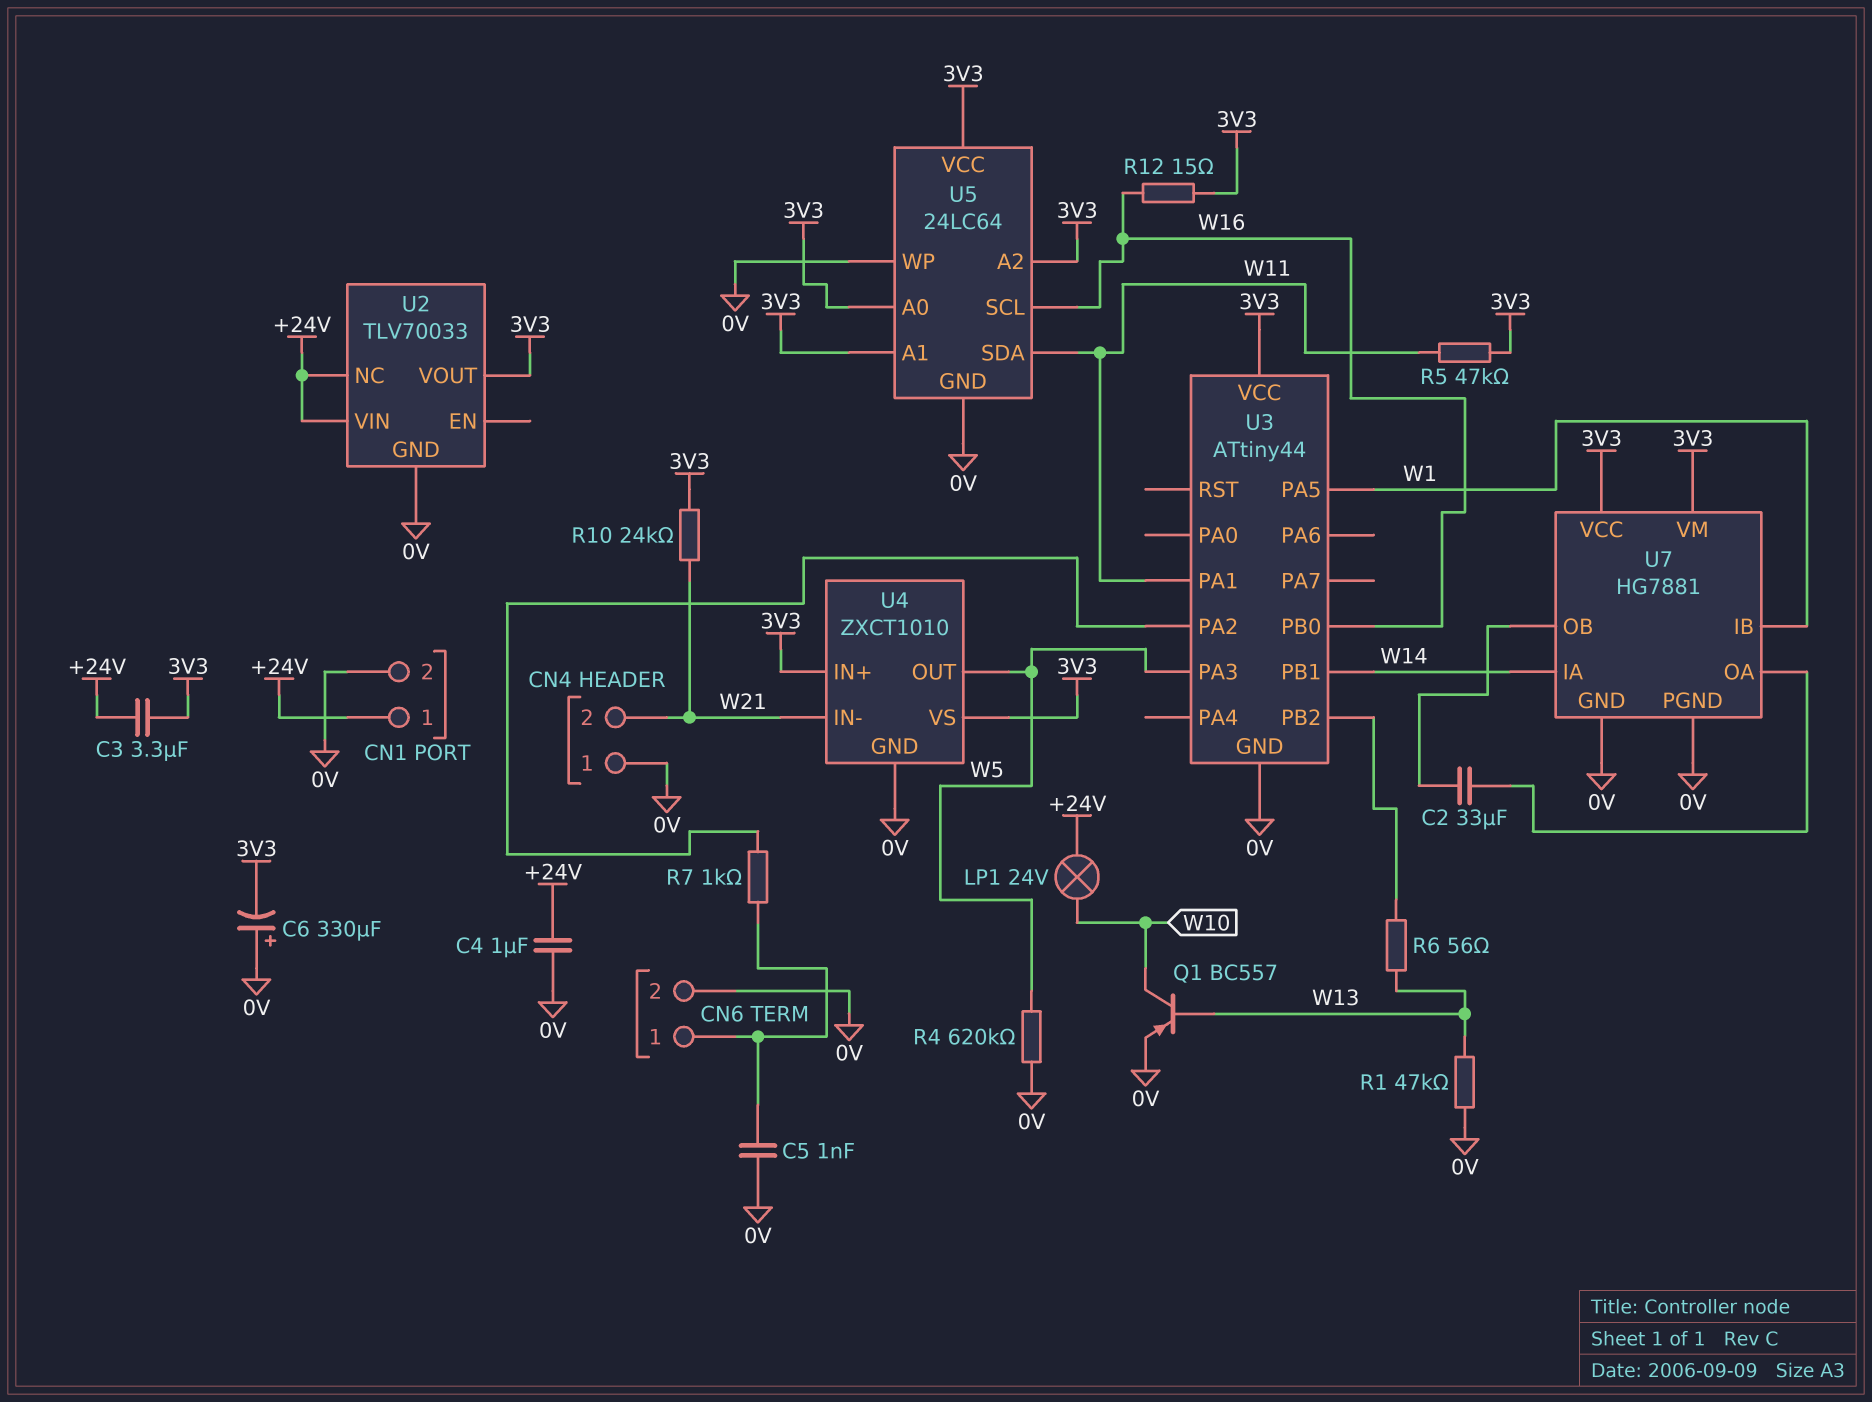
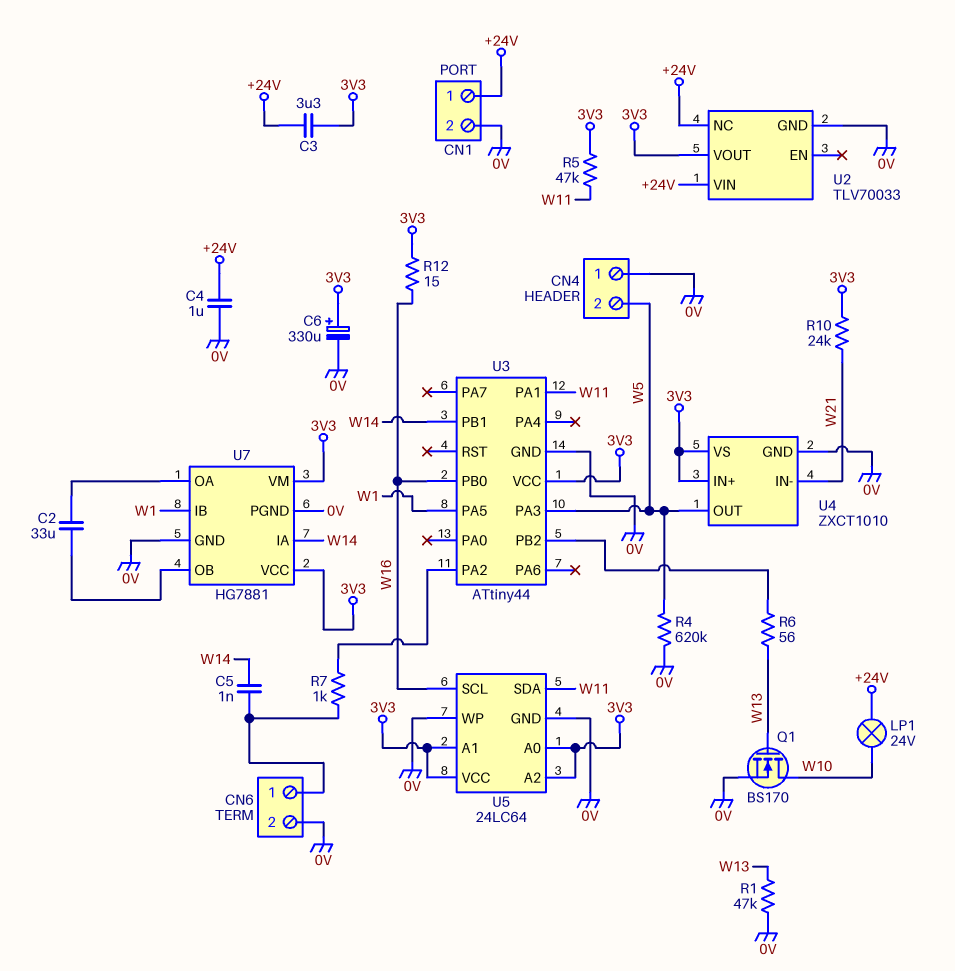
C5: 1nF (0V, CN6/1) -> 1nF (CN6/1, W14)
C6: 330uF (plus 0V, minus 3V3) -> 330uF (plus 3V3, minus 0V)
CN4 pin 2: W21 -> W5
Q1: PNP BC557 (B W13, C W10, E 0V) -> NMOS BS170 (G W13, D W10, S 0V)

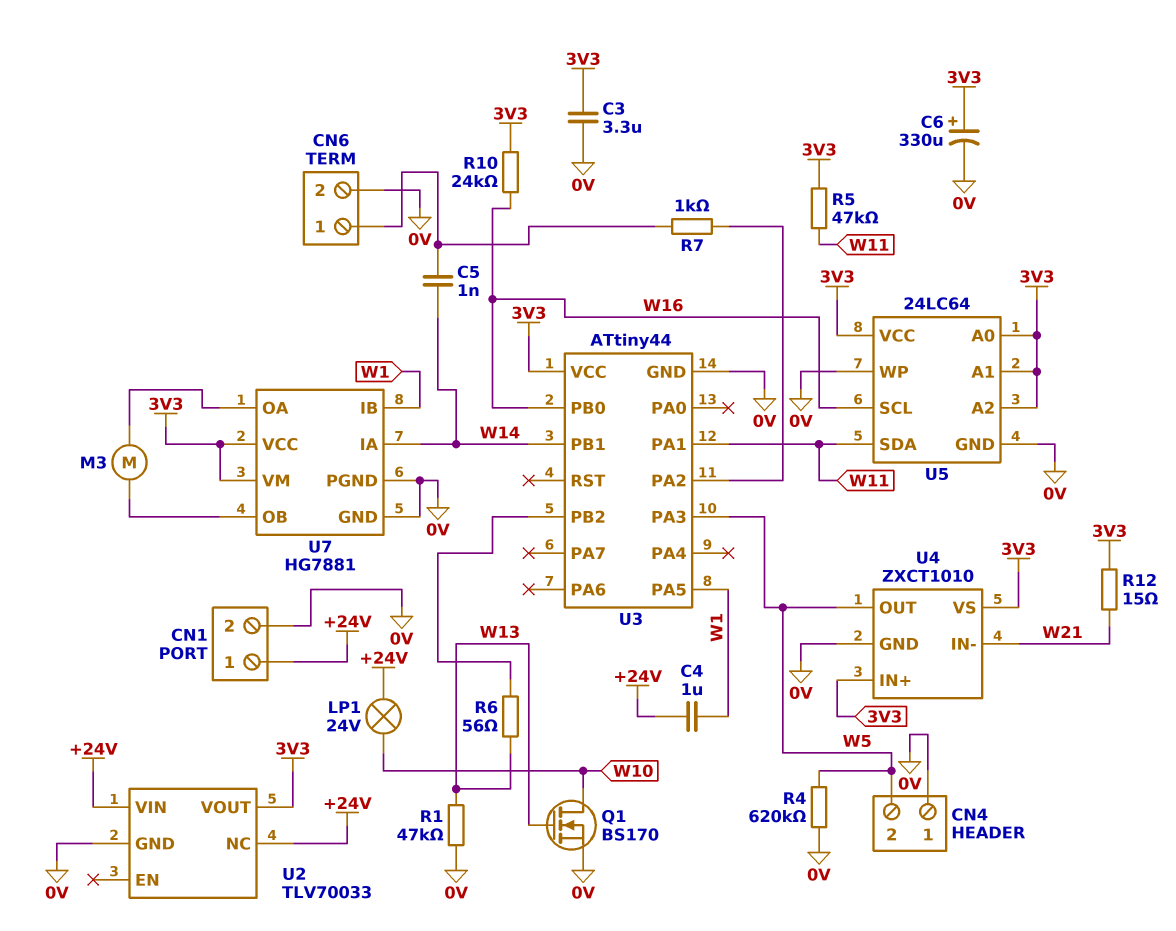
C2: 33uF (U7/OA, U7/OB) -> none
C3: 3.3uF (+24V, 3V3) -> 3.3uF (0V, 3V3)
C4: 1uF (+24V, 0V) -> 1uF (+24V, W1)
M3: none -> motor (U7/OA, U7/OB)
R10: 24k (3V3, W21) -> 24k (3V3, W16)
R12: 15 (3V3, W16) -> 15 (3V3, W21)

